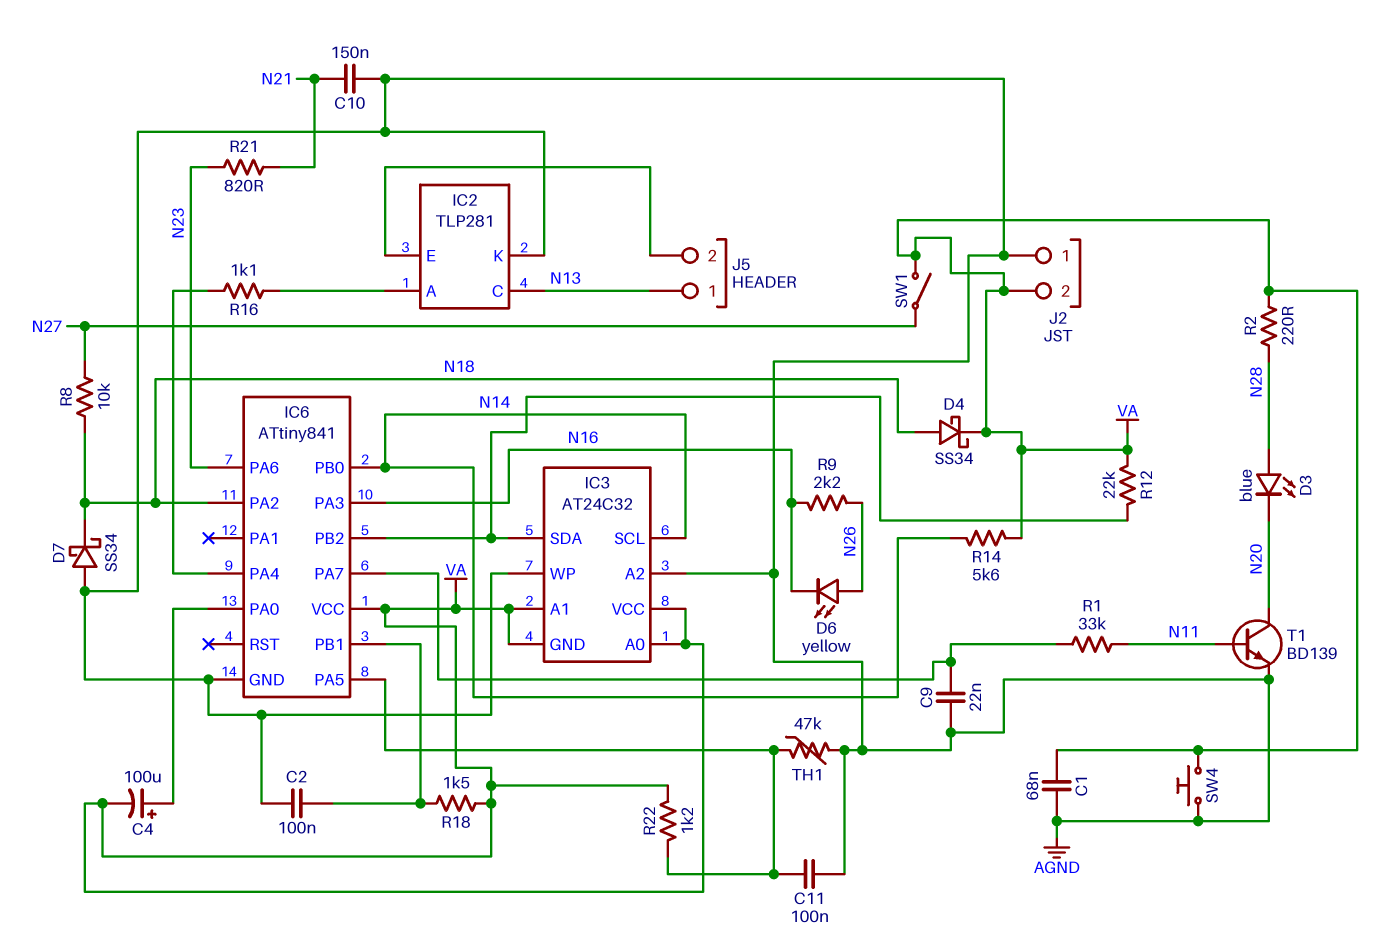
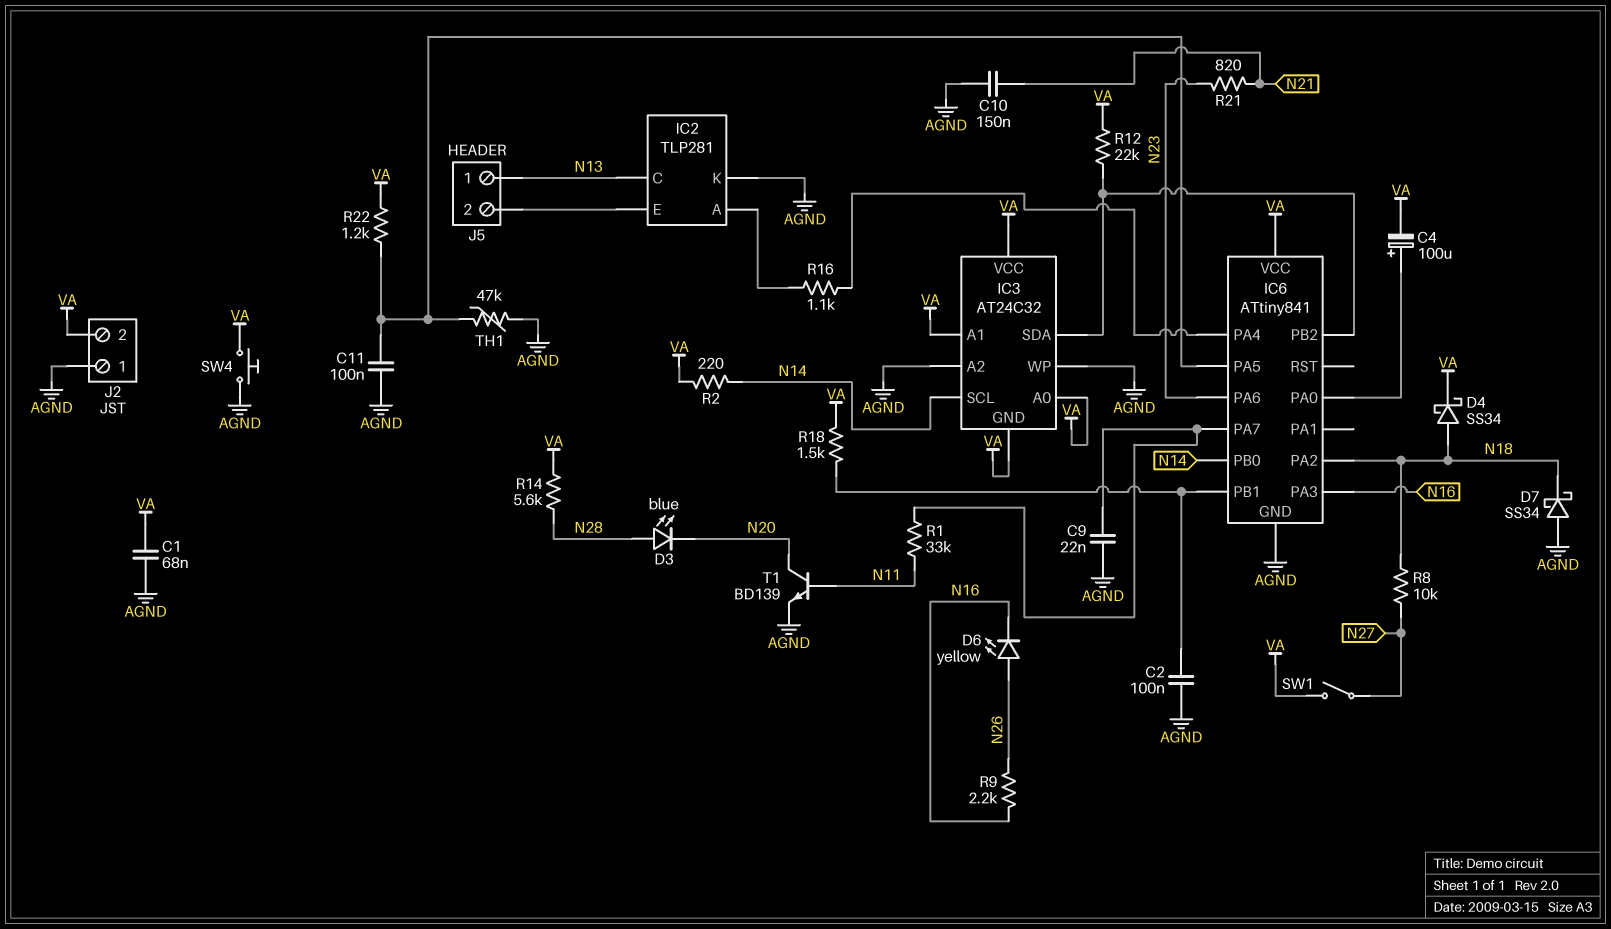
R2: 220 (N28, VA) -> 220 (N14, VA)
R14: 5.6k (N14, VA) -> 5.6k (N28, VA)

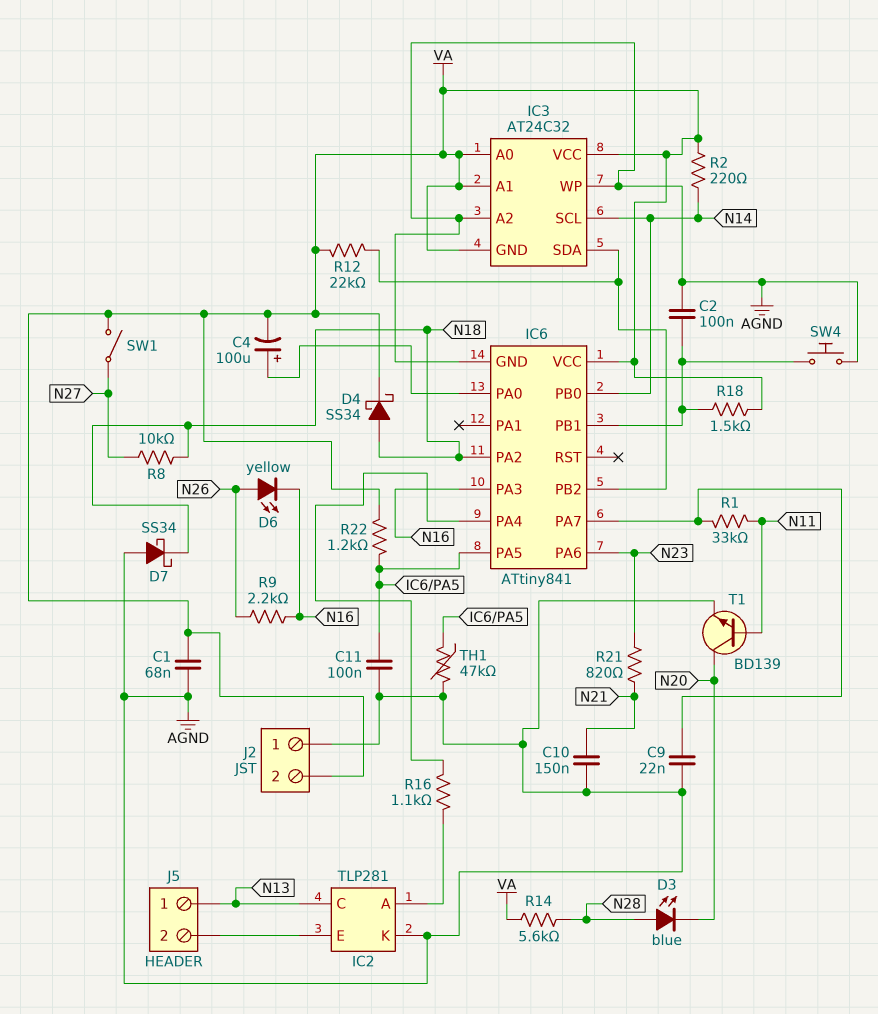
SW4: button (AGND, VA) -> button (AGND, IC6/PB1)

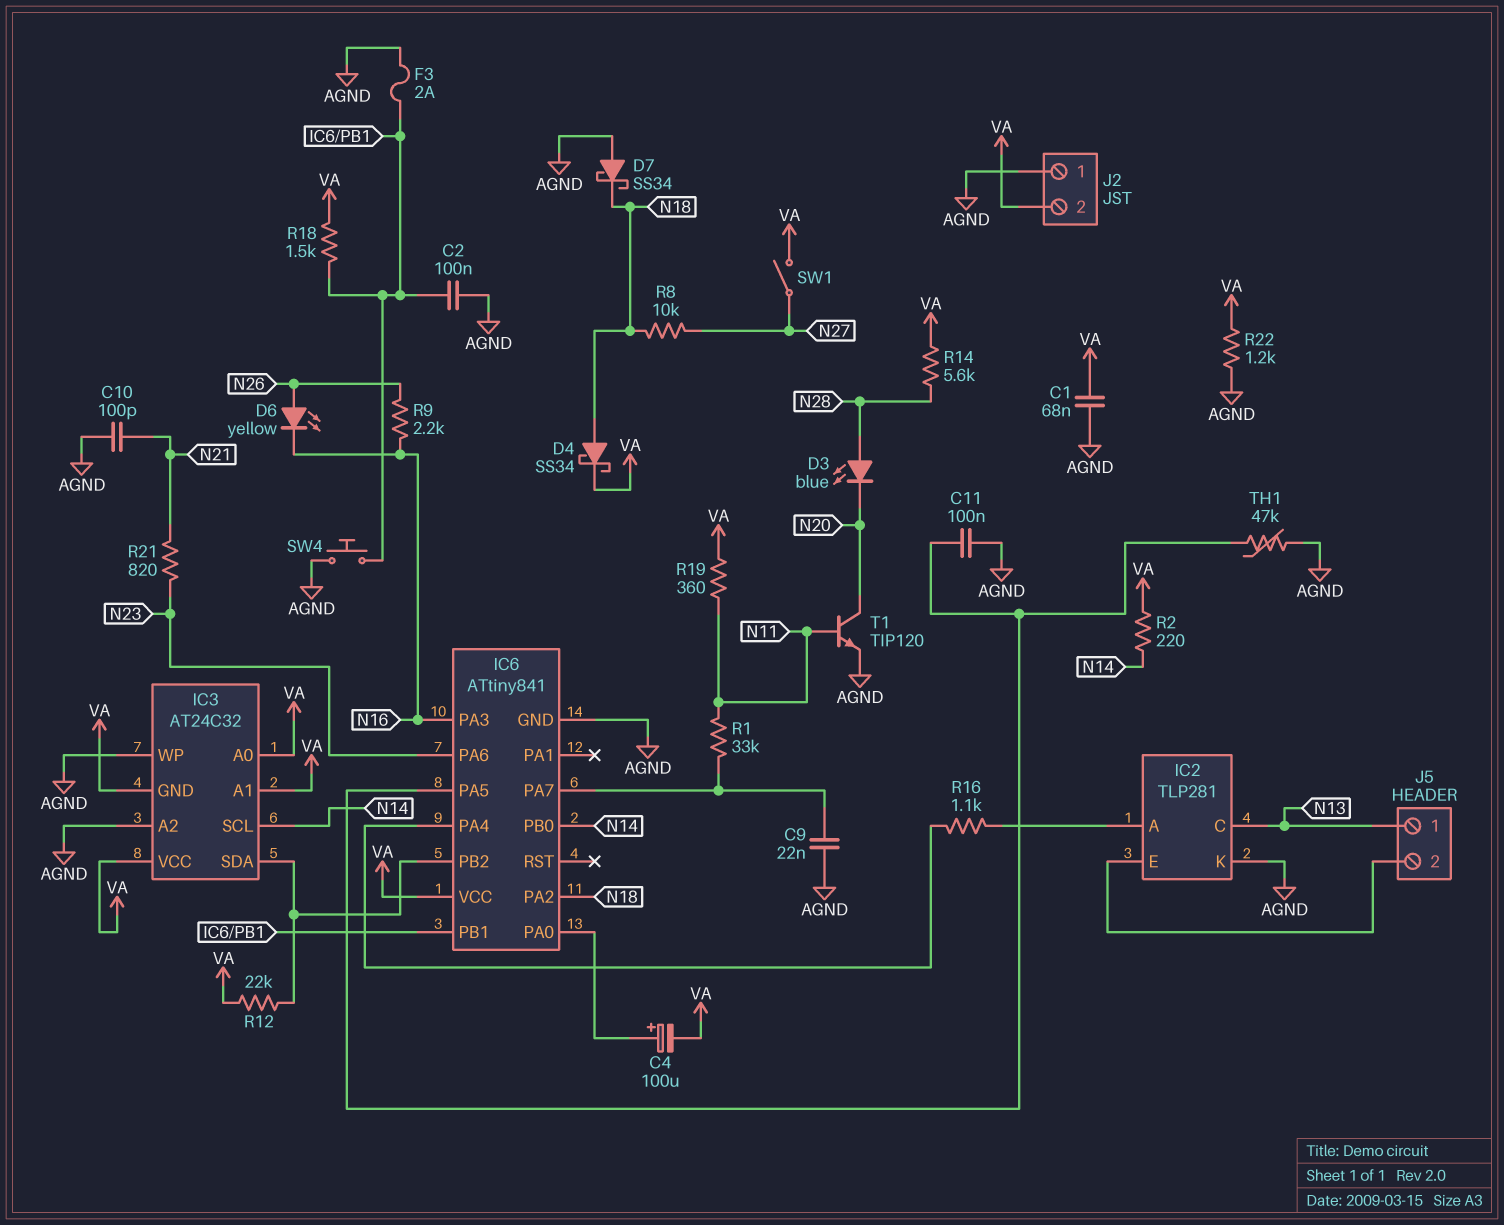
C10: 150nF (AGND, N21) -> 100pF (AGND, N21)
F3: none -> 2A (AGND, IC6/PB1)
R19: none -> 360 (N11, VA)
R22: 1.2k (IC6/PA5, VA) -> 1.2k (AGND, VA)
T1: NPN BD139 (B N11, C N20, E AGND) -> NPN TIP120 (B N11, C N20, E AGND)

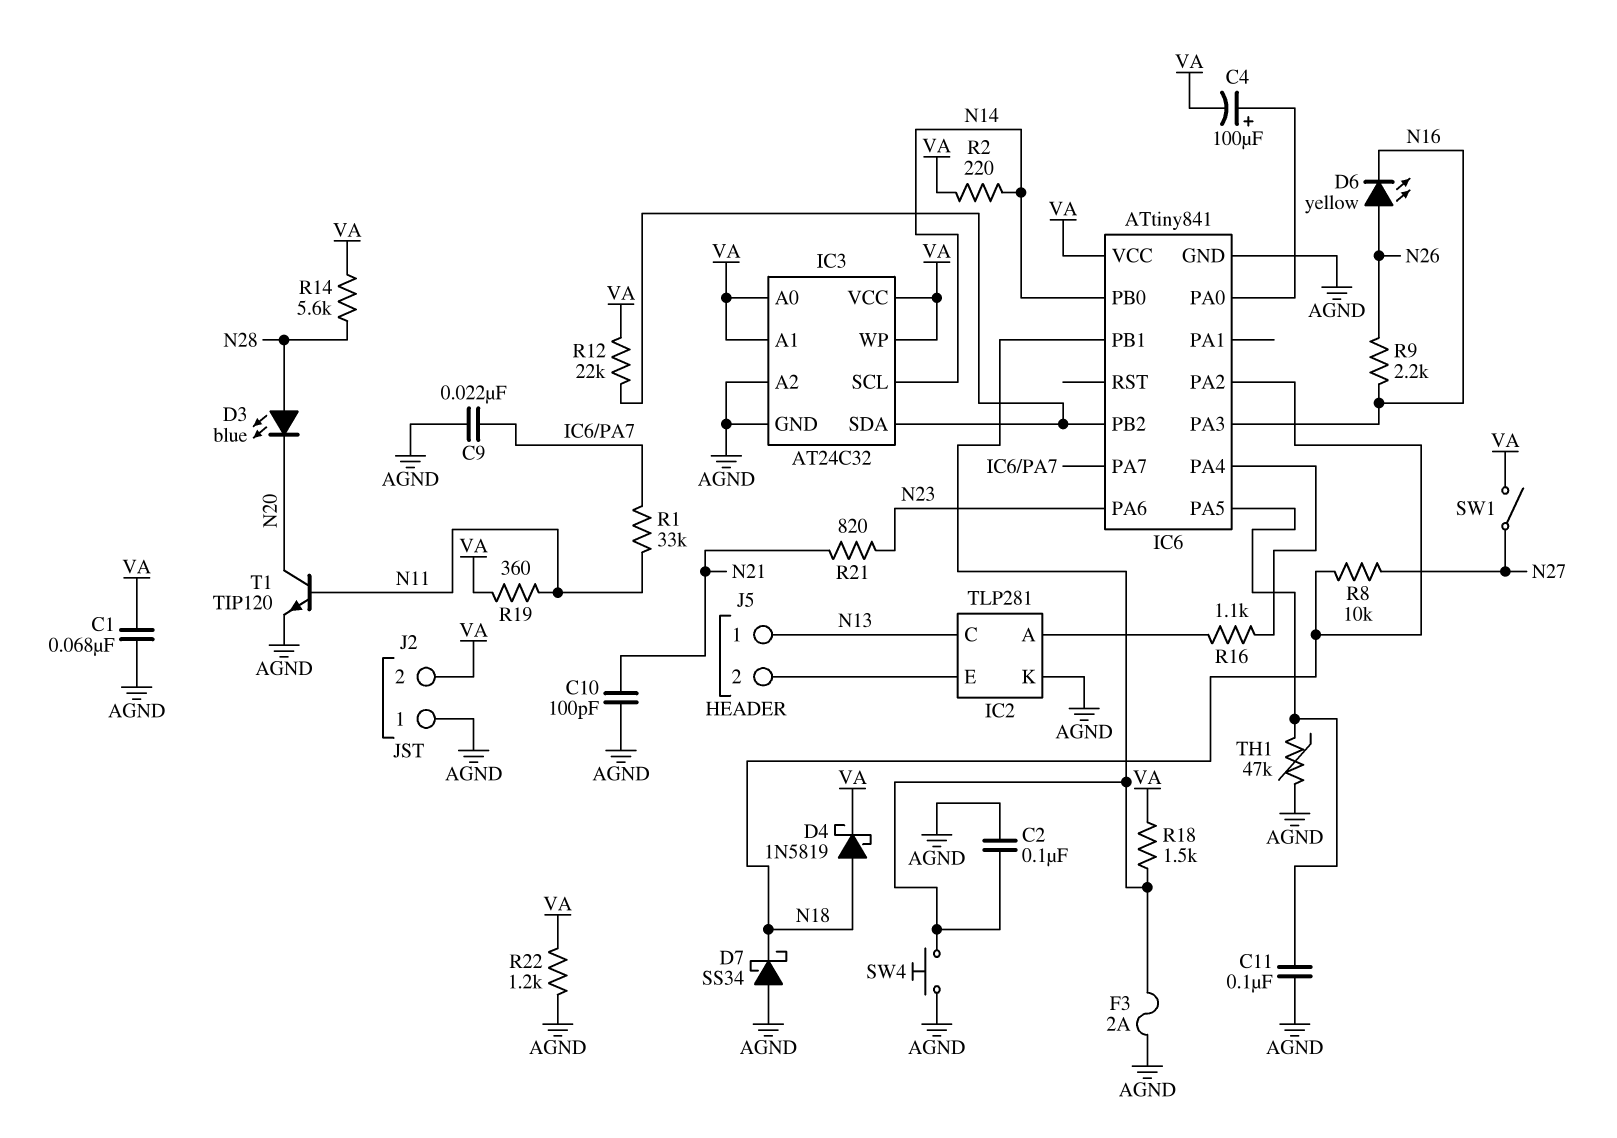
D4: schottky SS34 (A N18, K VA) -> schottky 1N5819 (A N18, K VA)
IC3 pin GND: VA -> AGND
IC3 pin WP: AGND -> VA

